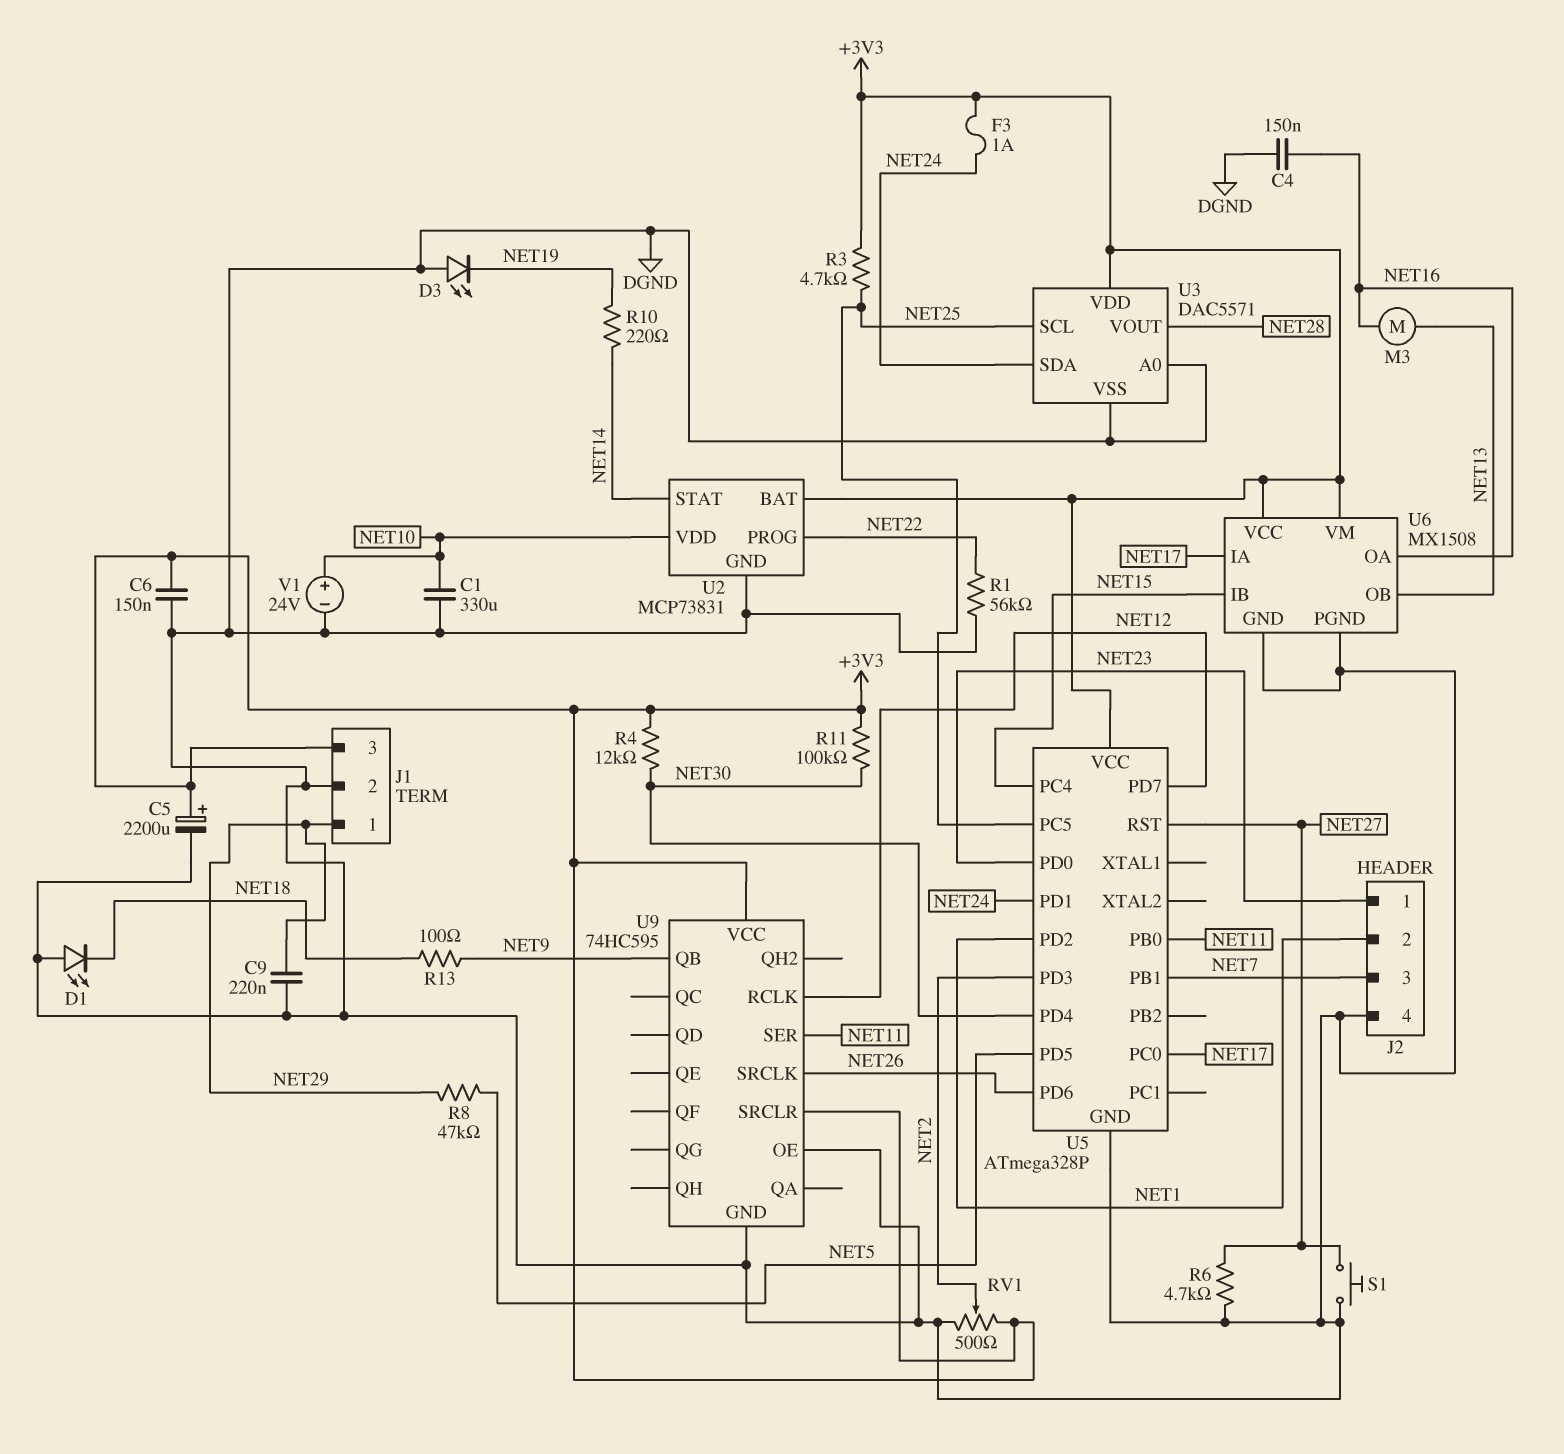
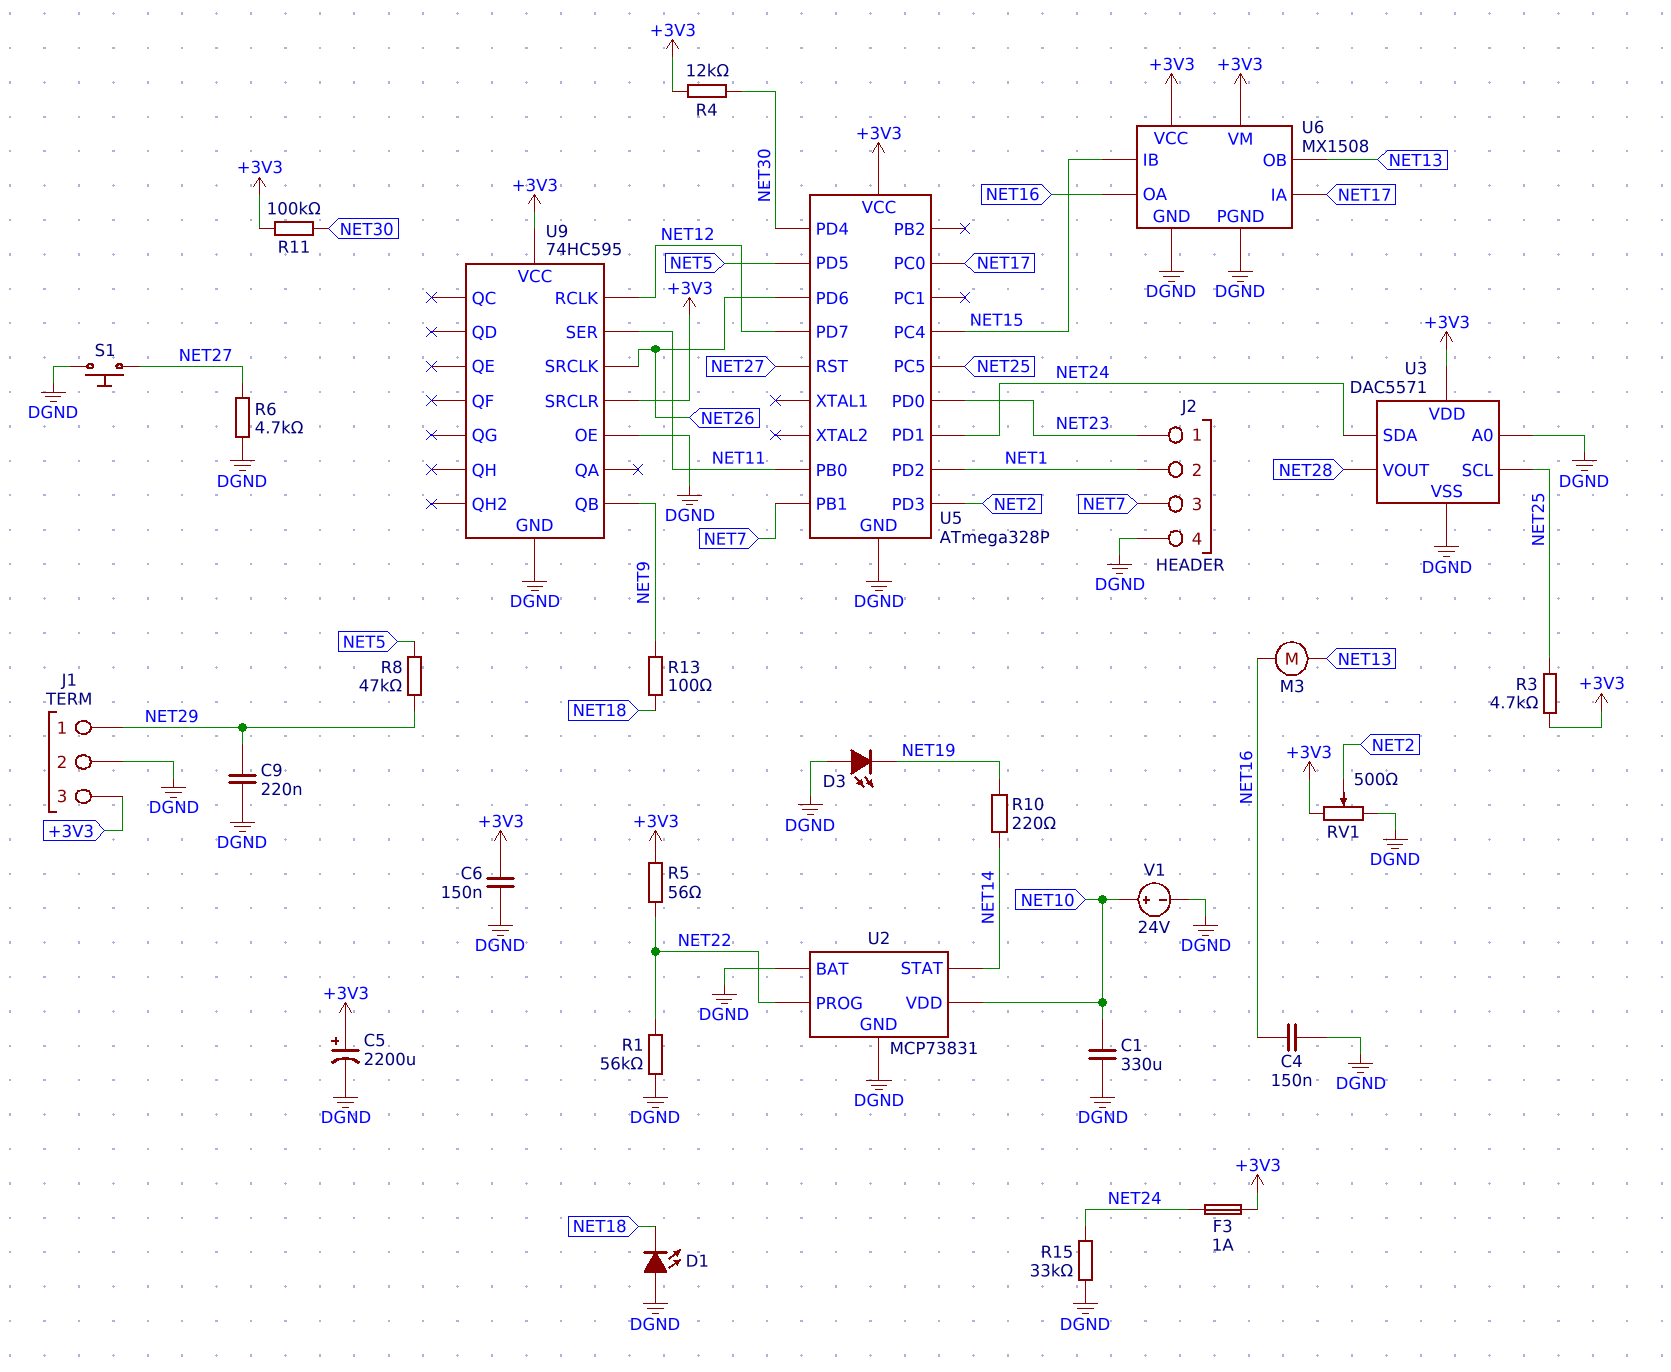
R5: none -> 56 (+3V3, NET22)
R15: none -> 33k (DGND, NET24)
U2 pin BAT: +3V3 -> DGND

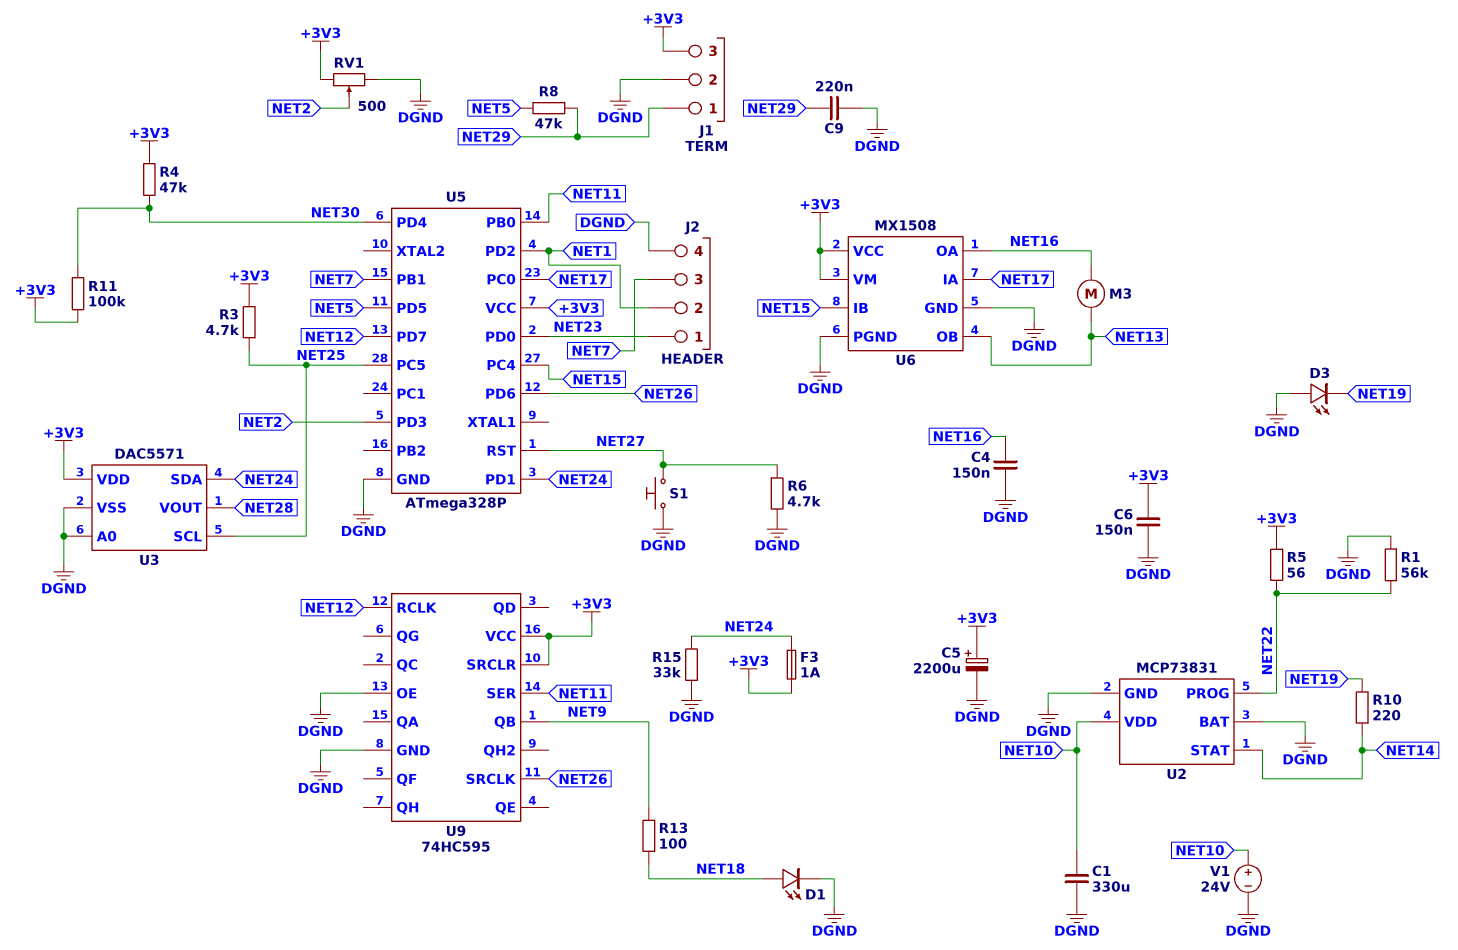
D1: LED (A DGND, K NET18) -> LED (A NET18, K DGND)
R4: 12k (+3V3, NET30) -> 47k (+3V3, NET30)

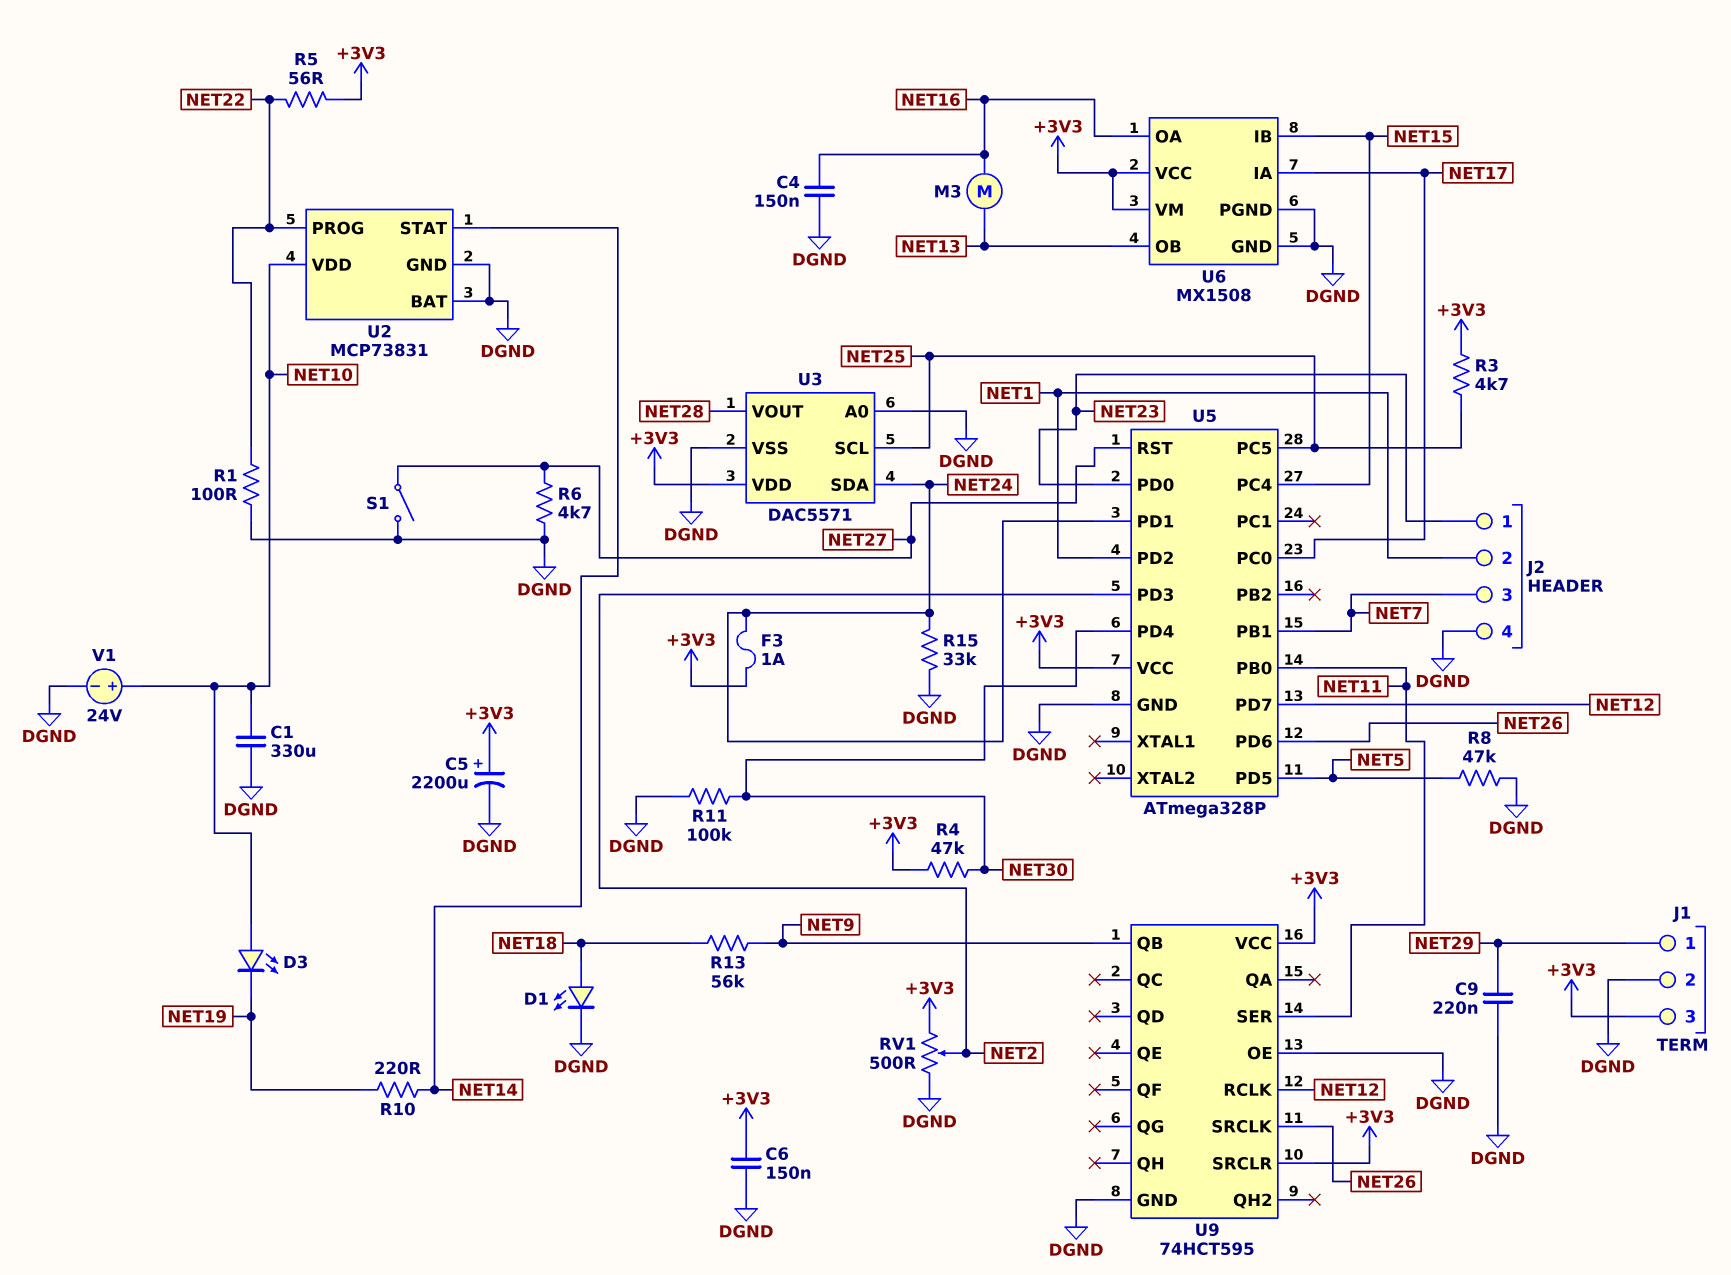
D3: LED (A DGND, K NET19) -> LED (A NET10, K NET19)
R1: 56k (DGND, NET22) -> 100 (DGND, NET22)
R8: 47k (NET5, NET29) -> 47k (DGND, NET5)
R11: 100k (+3V3, NET30) -> 100k (DGND, NET30)
R13: 100 (NET9, NET18) -> 56k (NET9, NET18)
S1: button (DGND, NET27) -> switch (DGND, NET27)
U9: 74HC595 -> 74HCT595

